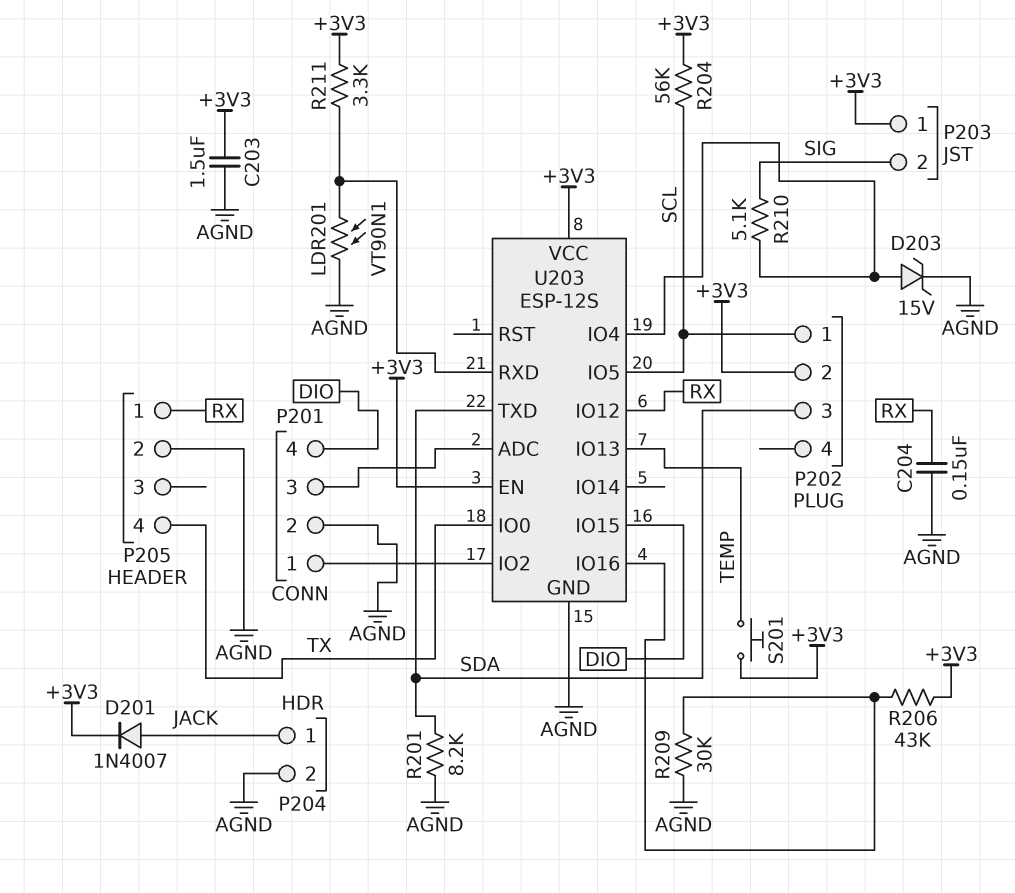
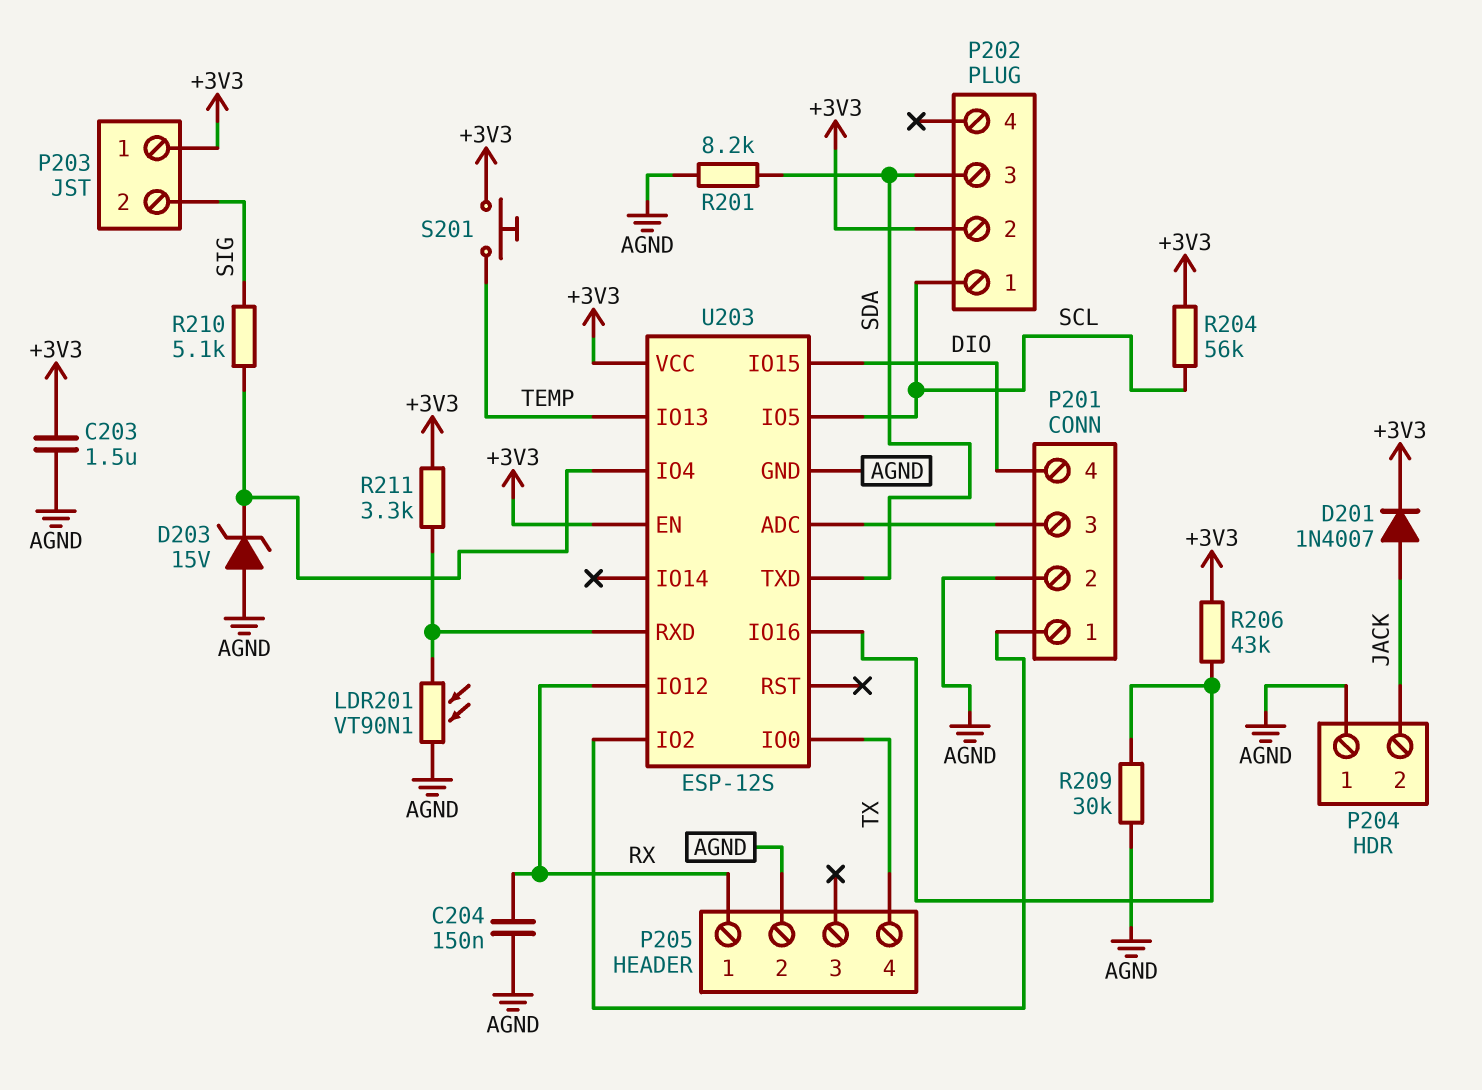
D203: zener 15V (A U203/IO4, K AGND) -> zener 15V (A AGND, K U203/IO4)
P204 pin 1: JACK -> AGND
P204 pin 2: AGND -> JACK

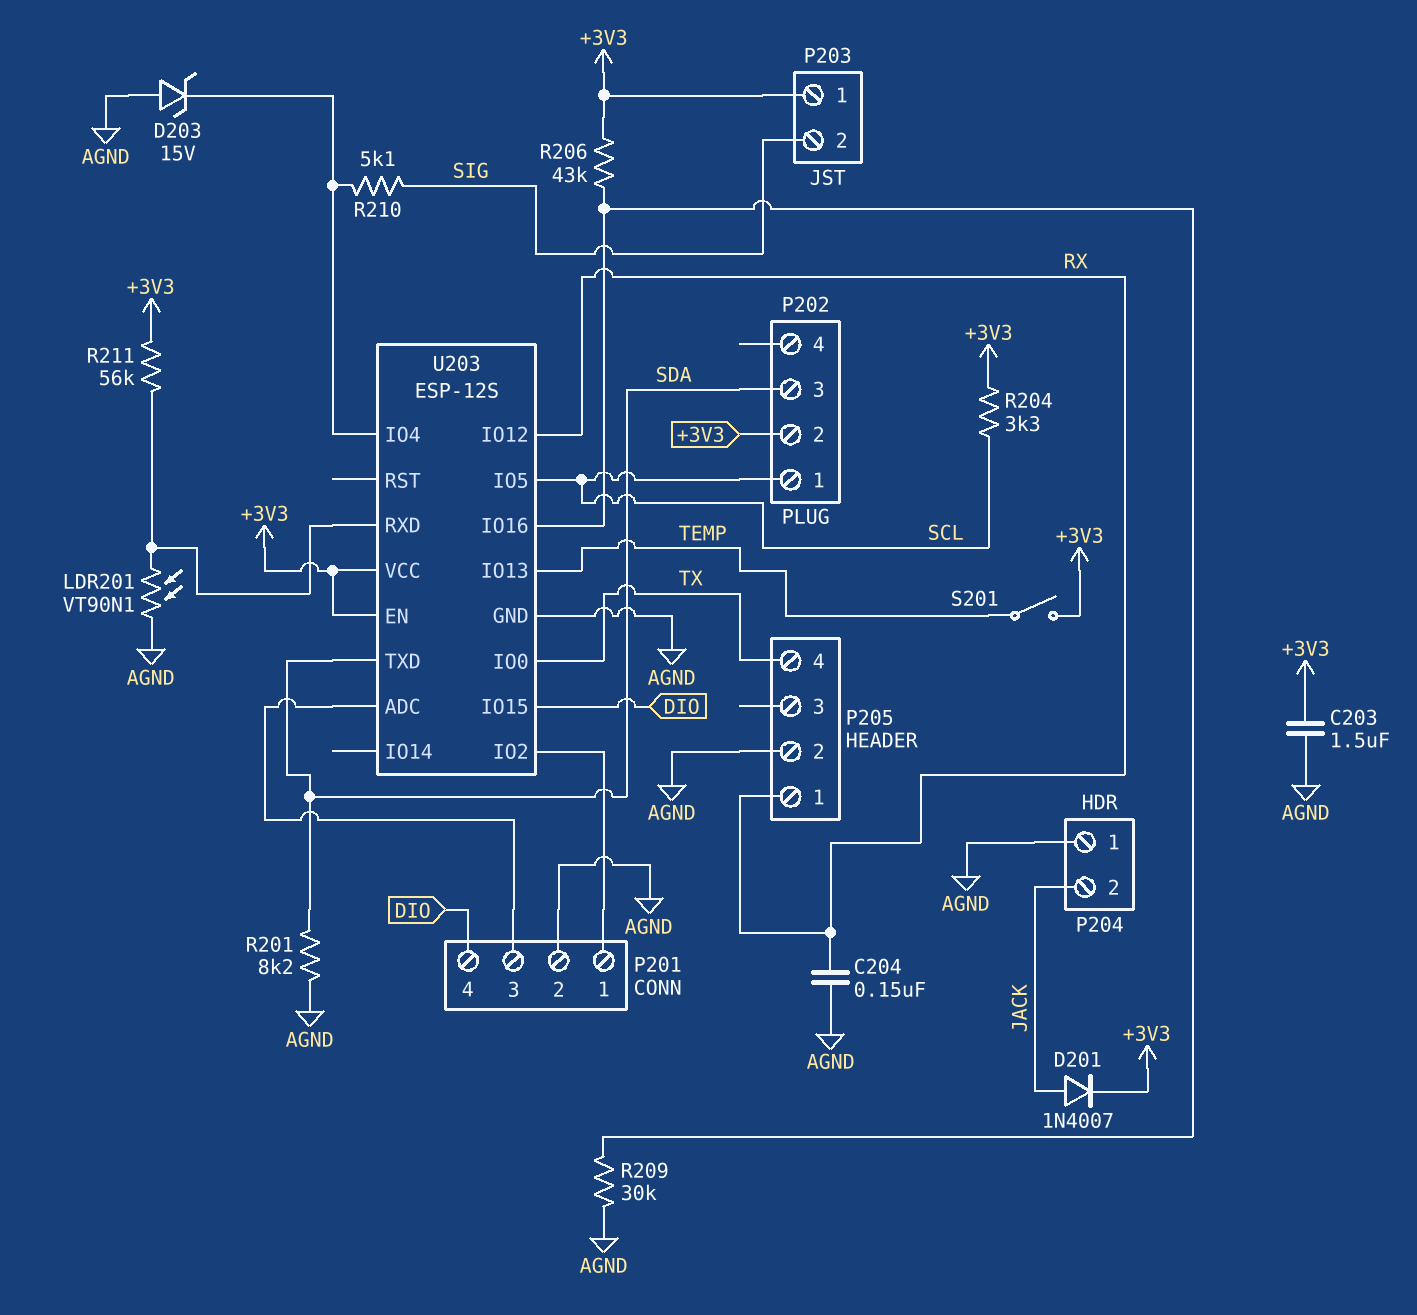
R204: 56k (+3V3, SCL) -> 3.3k (+3V3, SCL)
R211: 3.3k (+3V3, U203/RXD) -> 56k (+3V3, U203/RXD)
S201: button (+3V3, TEMP) -> switch (+3V3, TEMP)

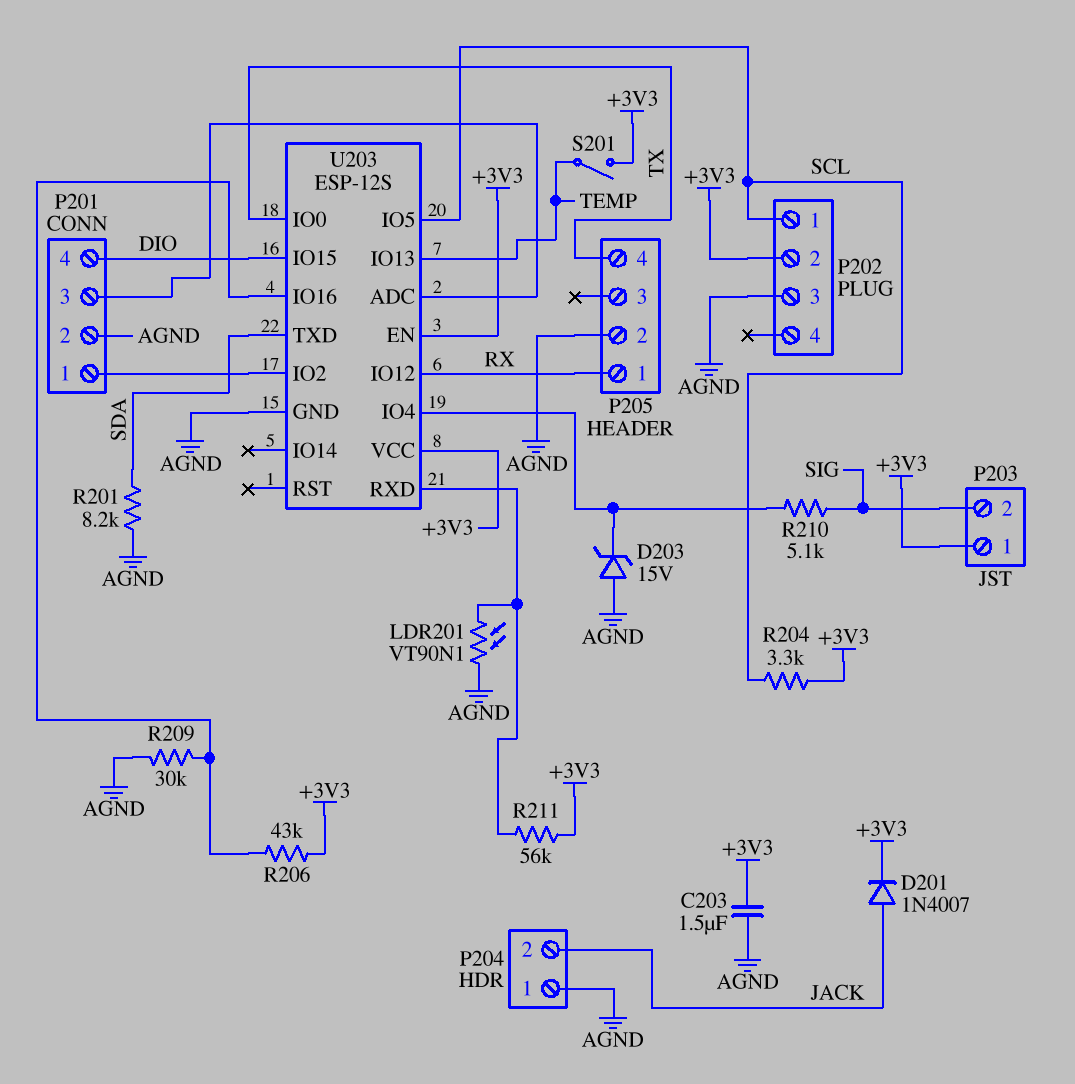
C204: 150nF (AGND, RX) -> none
P202 pin 3: SDA -> AGND

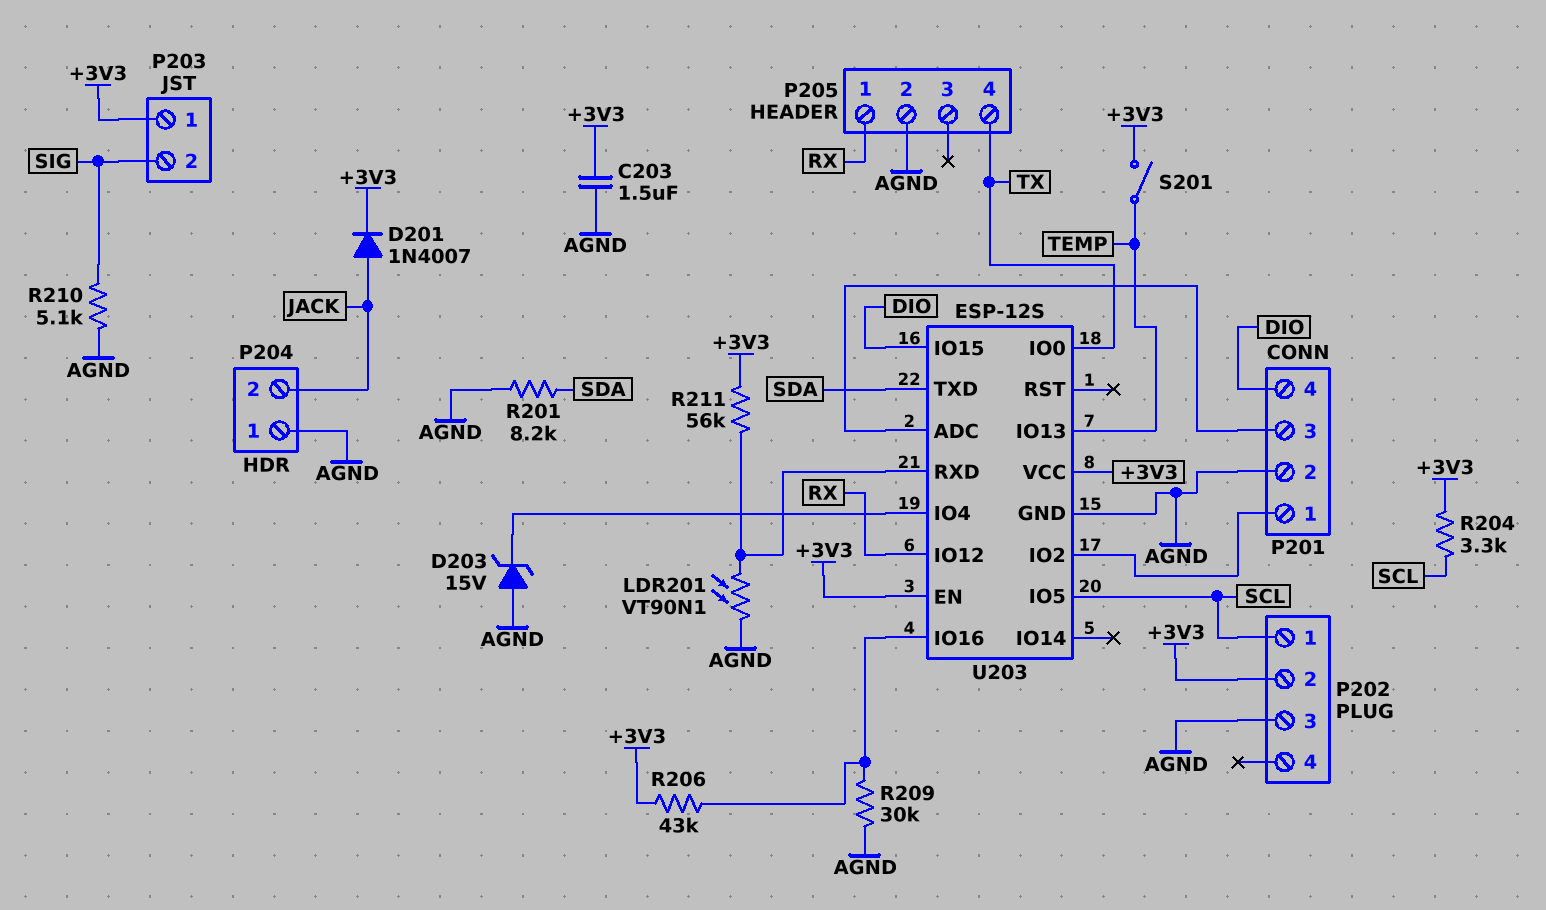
R210: 5.1k (SIG, U203/IO4) -> 5.1k (AGND, SIG)

